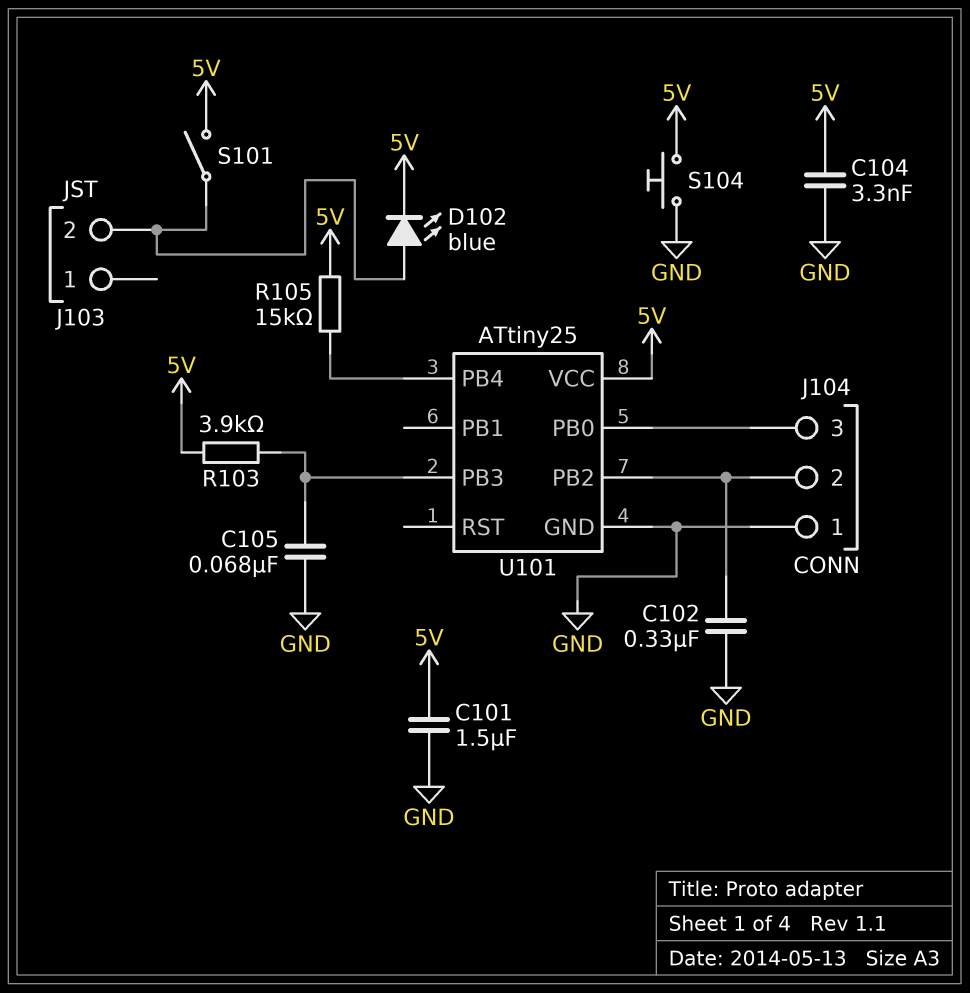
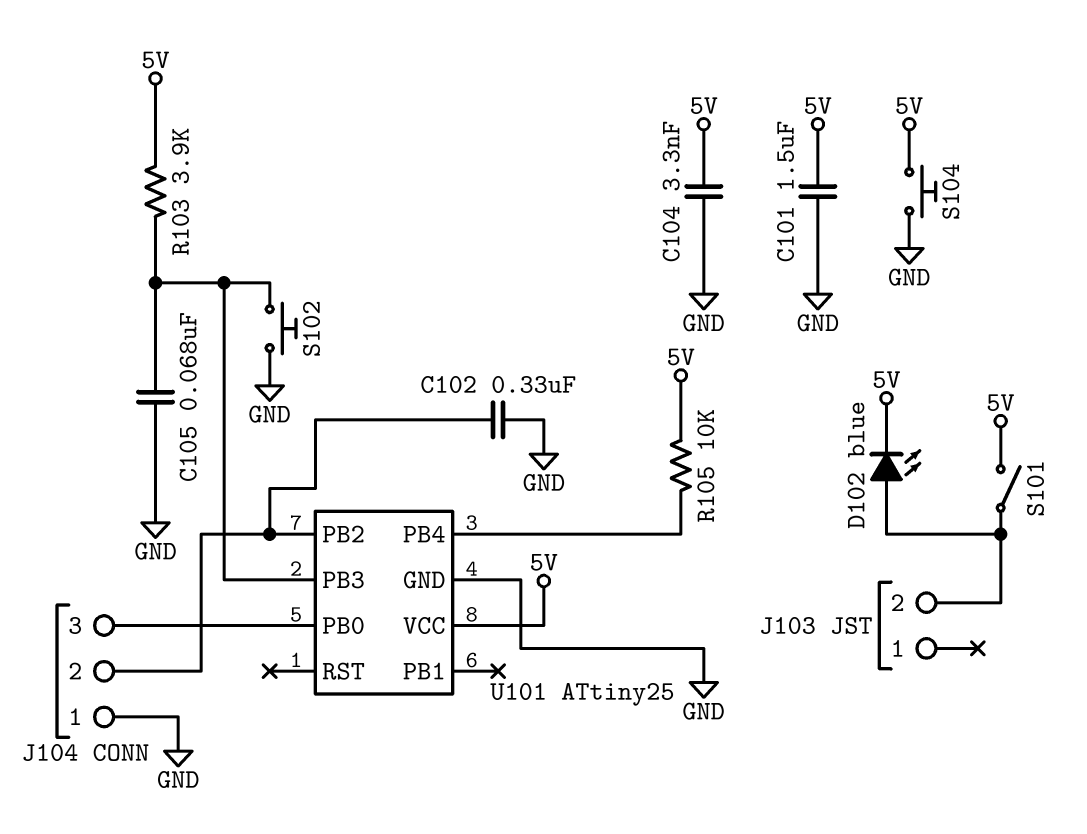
R105: 15k (5V, U101/PB4) -> 10k (5V, U101/PB4)
S102: none -> button (GND, U101/PB3)

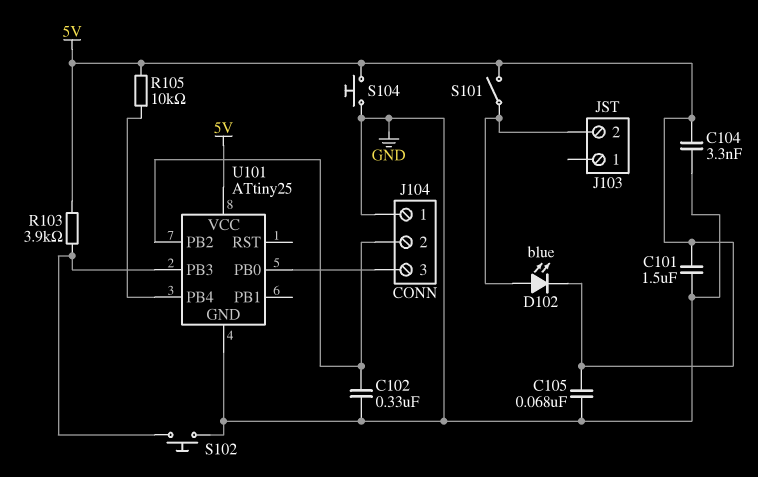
C105: 68nF (GND, U101/PB3) -> 68nF (5V, GND)

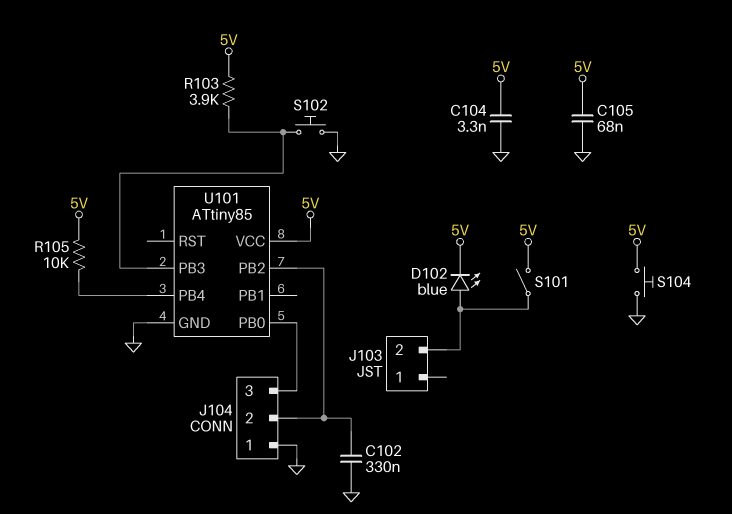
C101: 1.5uF (5V, GND) -> none
U101: ATtiny25 -> ATtiny85

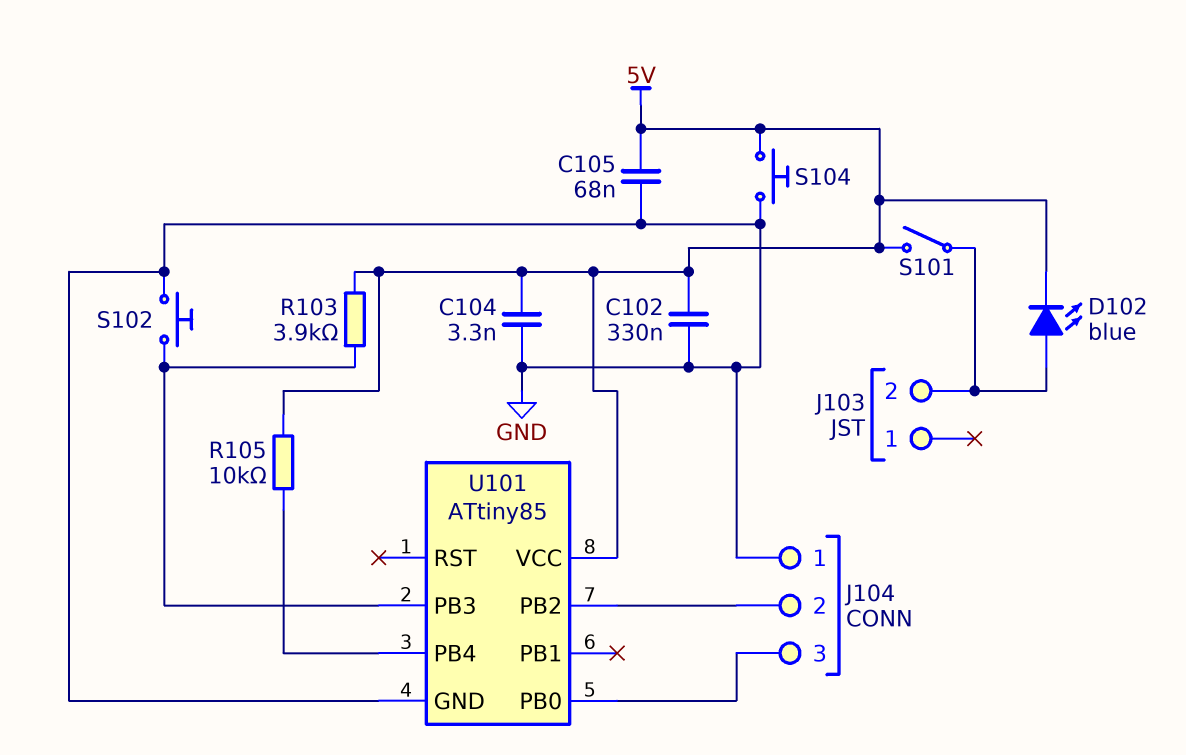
C102: 330nF (GND, J104/2) -> 330nF (5V, GND)

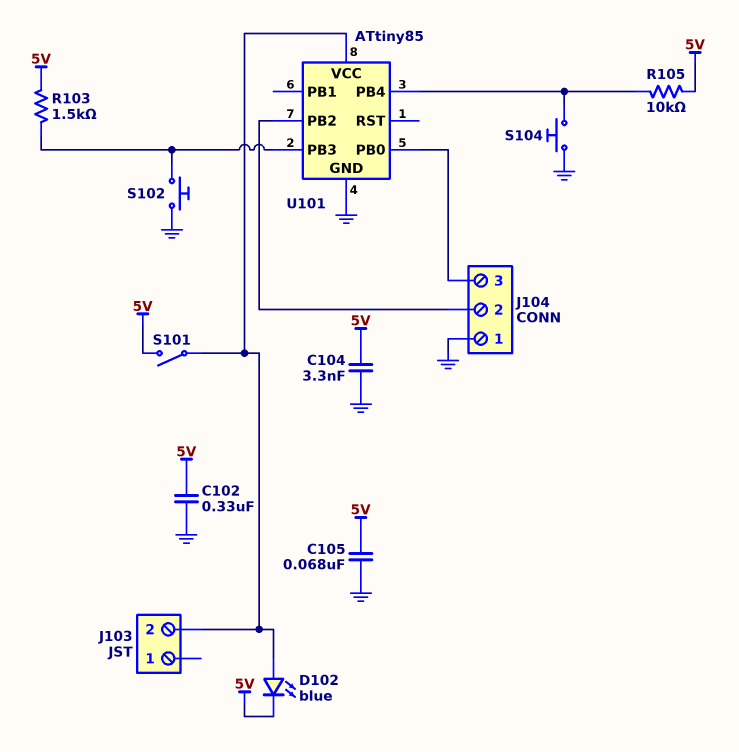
R103: 3.9k (5V, U101/PB3) -> 1.5k (5V, U101/PB3)
S104: button (5V, GND) -> button (GND, U101/PB4)
U101 pin VCC: 5V -> J103/2

